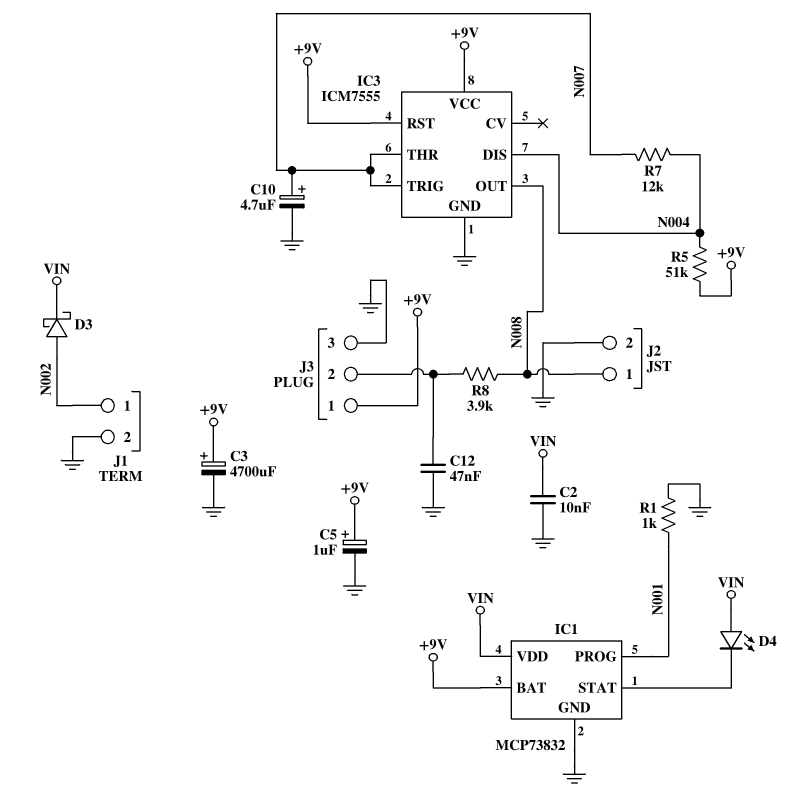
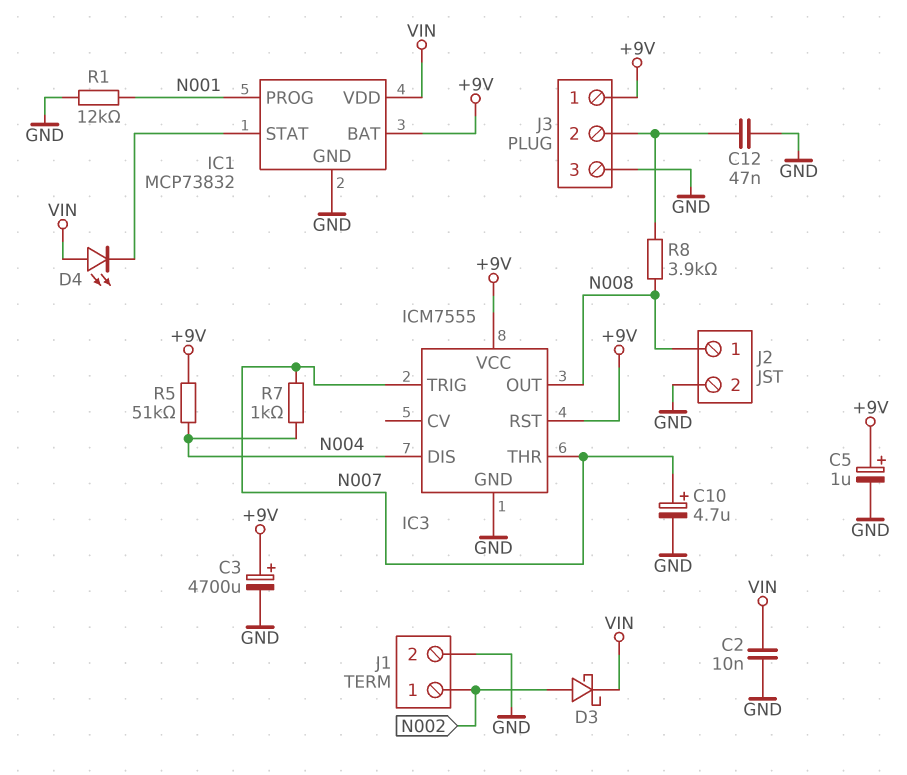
R1: 1k (GND, N001) -> 12k (GND, N001)
R7: 12k (N004, N007) -> 1k (N004, N007)

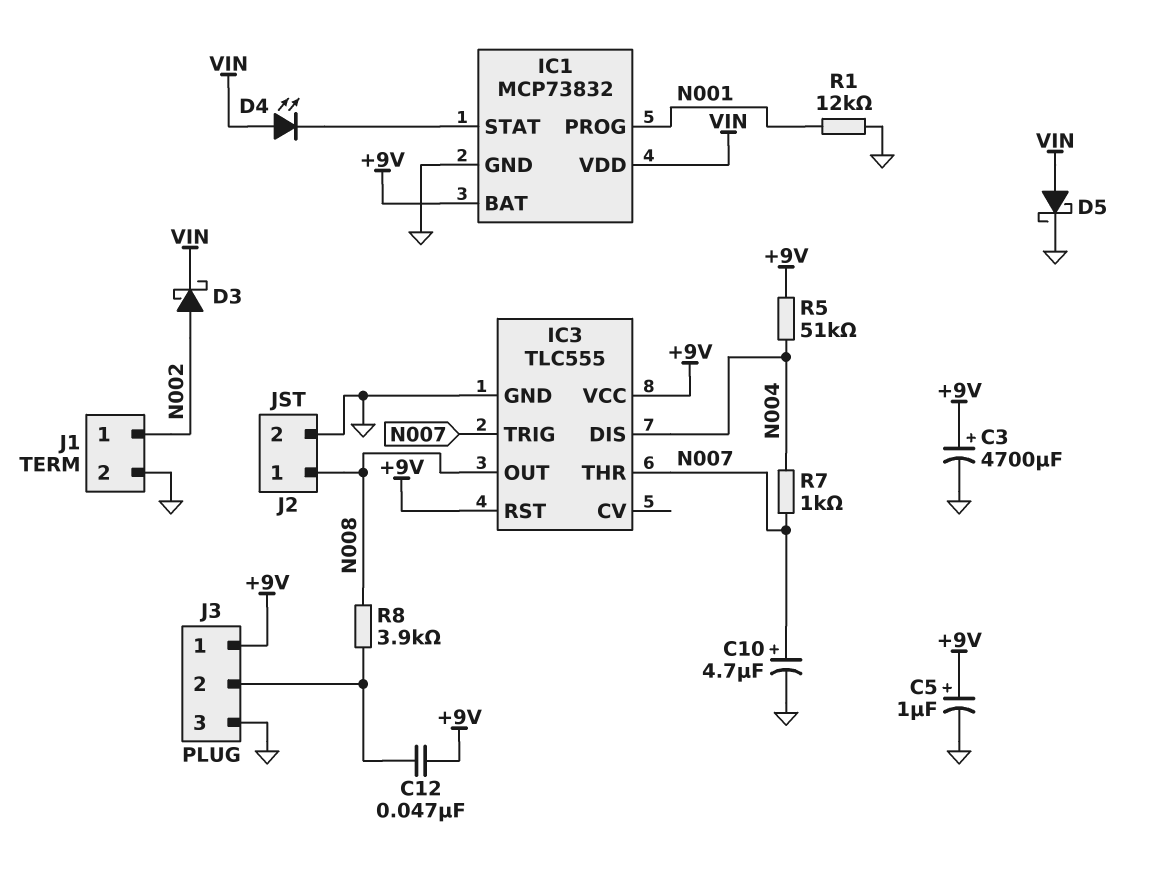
C2: 10nF (GND, VIN) -> none
C12: 47nF (GND, J3/2) -> 47nF (+9V, J3/2)
D5: none -> schottky (A VIN, K GND)
IC3: ICM7555 -> TLC555

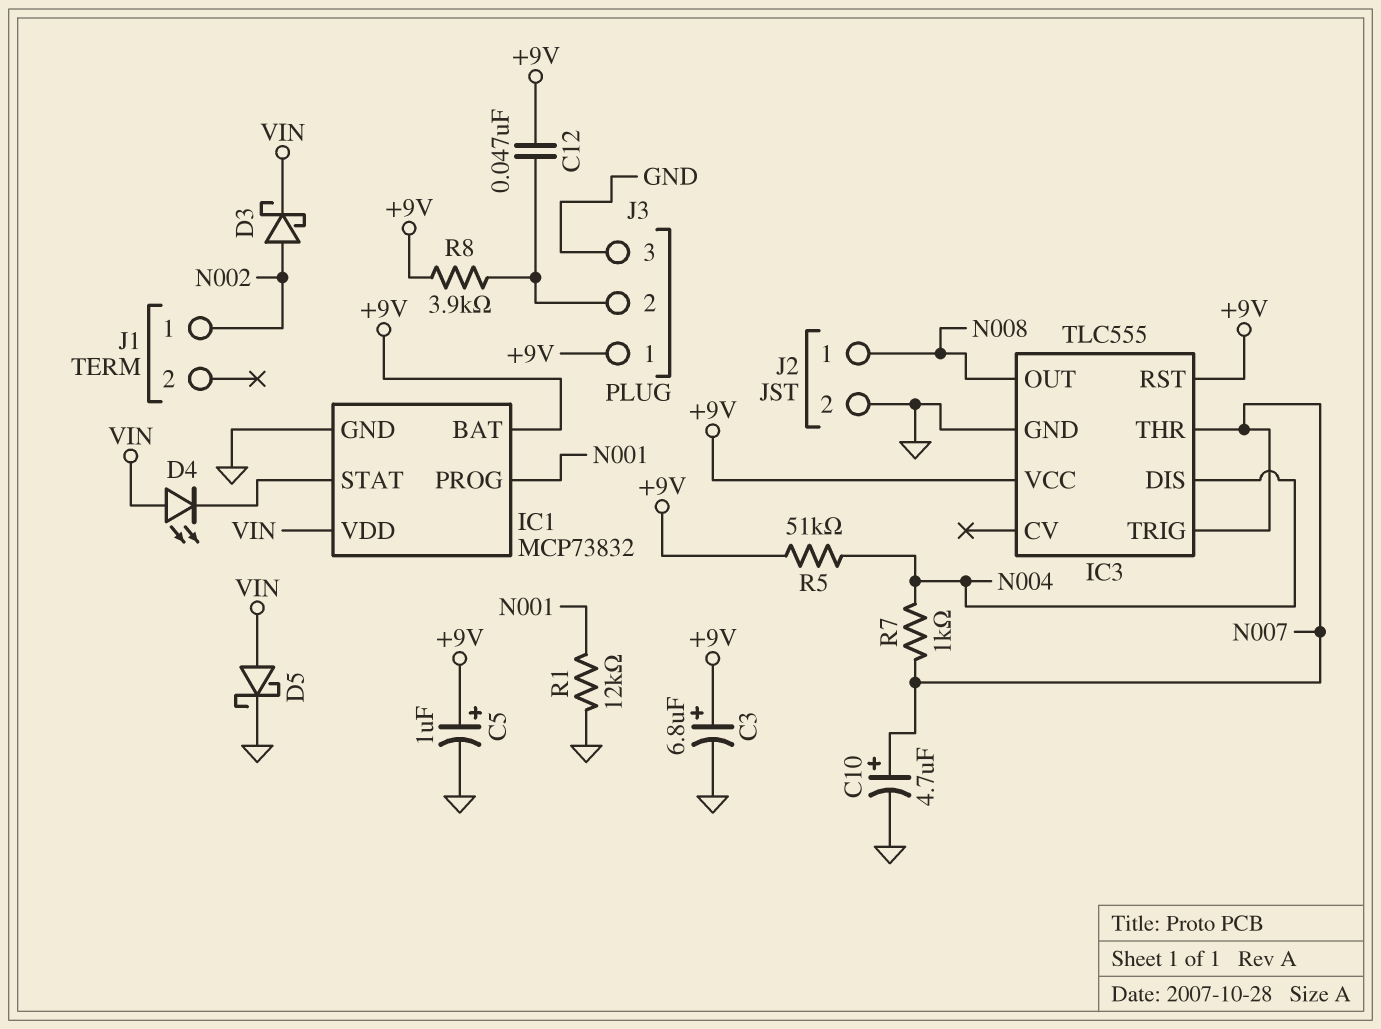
C3: 4700uF (plus +9V, minus GND) -> 6.8uF (plus +9V, minus GND)
J1 pin 2: GND -> none
R8: 3.9k (J3/2, N008) -> 3.9k (+9V, J3/2)

